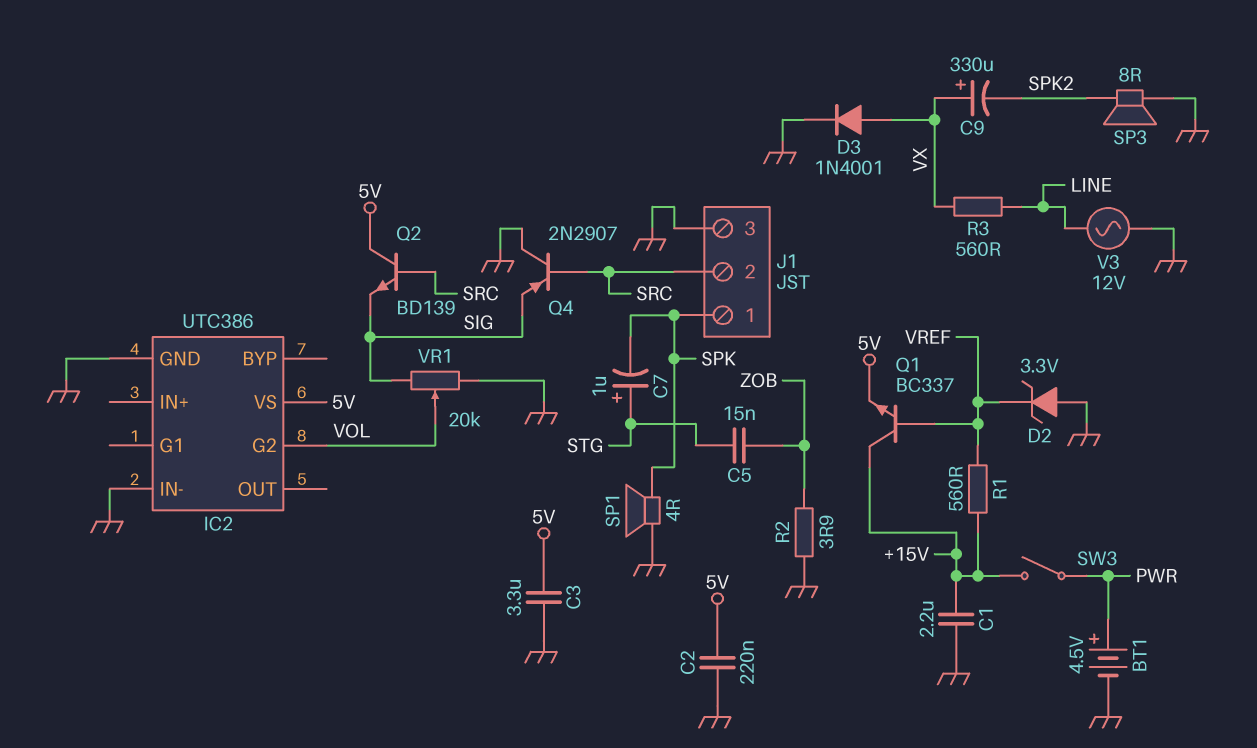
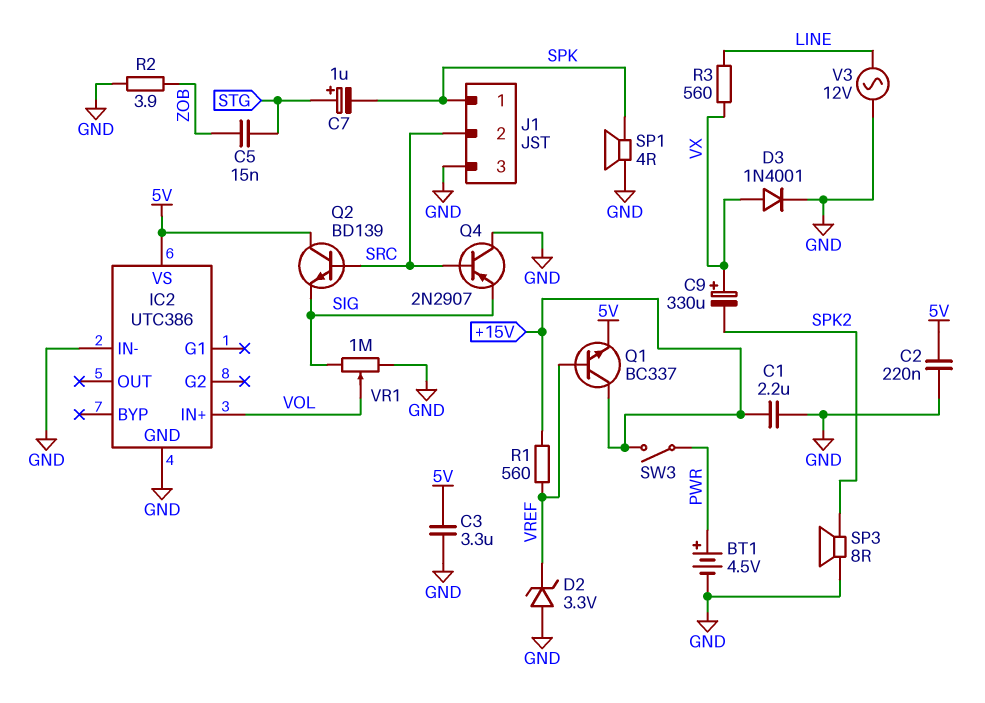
IC2 pin G2: VOL -> none
IC2 pin IN+: none -> VOL
VR1: 20k (GND, SIG, wiper VOL) -> 1M (GND, SIG, wiper VOL)

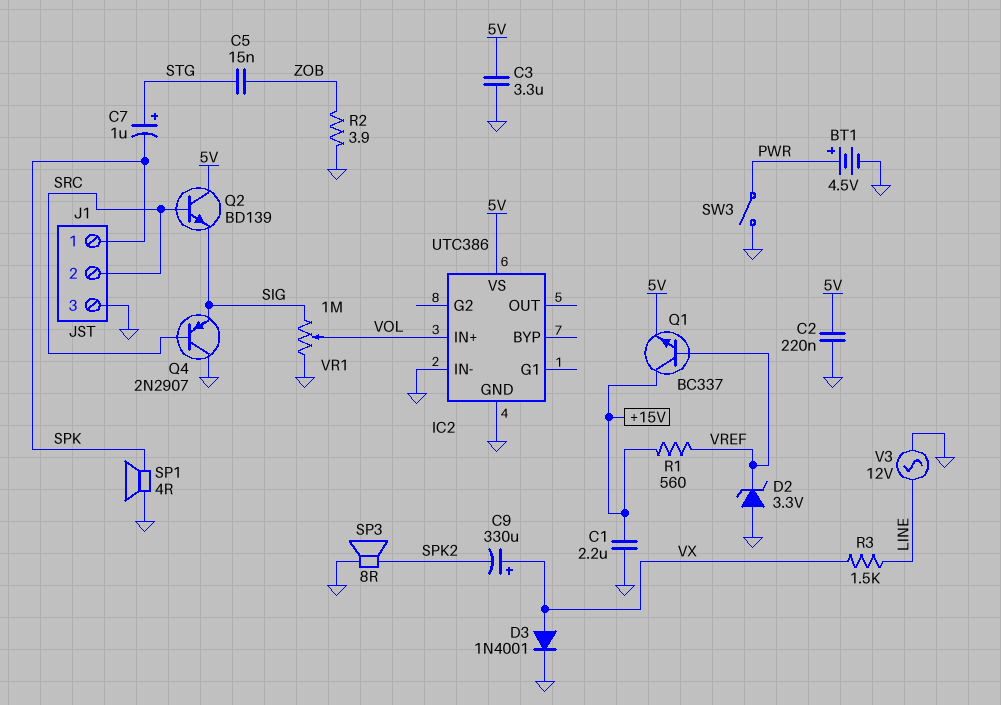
R3: 560 (LINE, VX) -> 1.5k (LINE, VX)
SW3: switch (+15V, PWR) -> switch (GND, PWR)

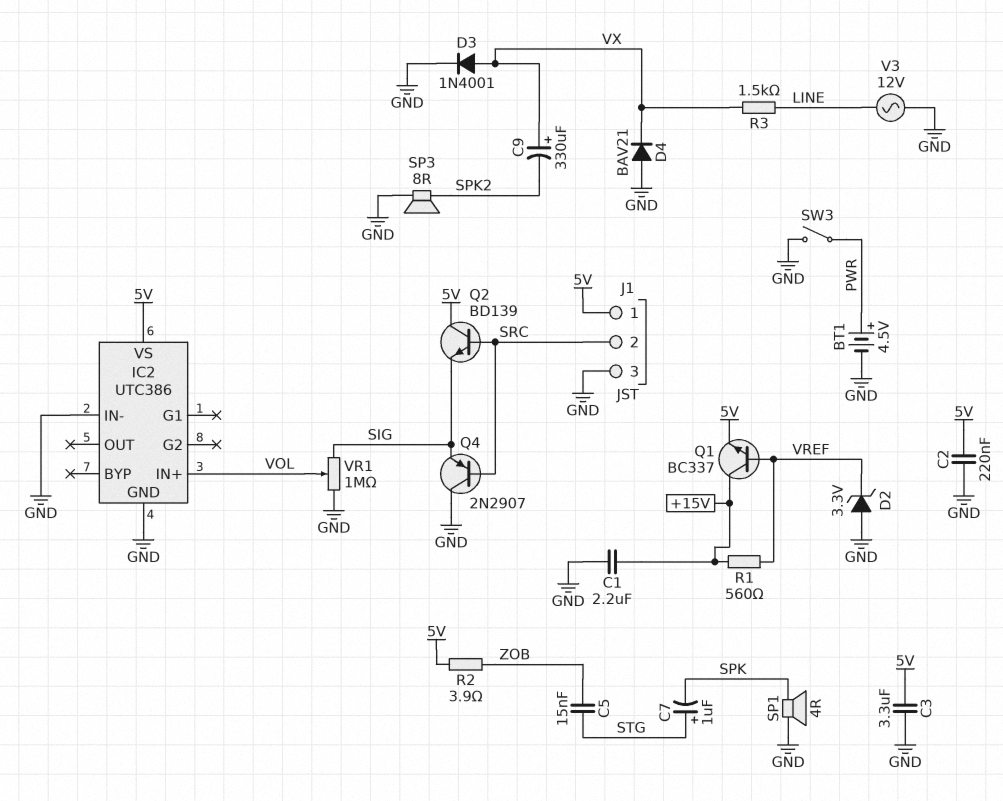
D4: none -> diode BAV21 (A GND, K VX)
J1 pin 1: SPK -> 5V
R2: 3.9 (GND, ZOB) -> 3.9 (5V, ZOB)

